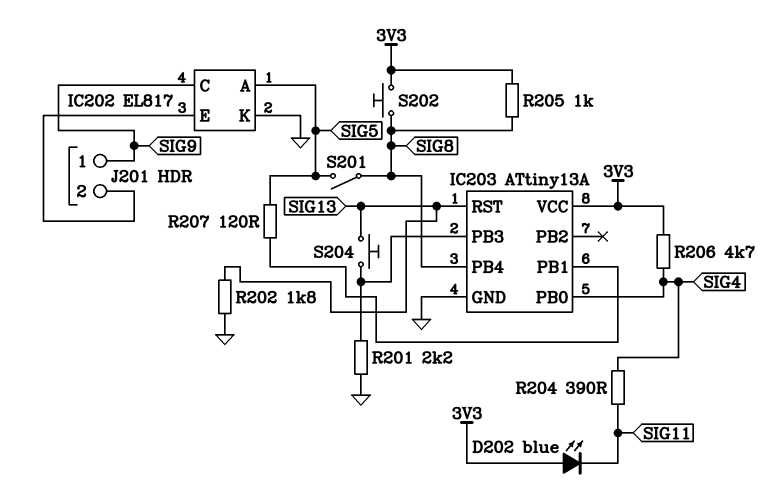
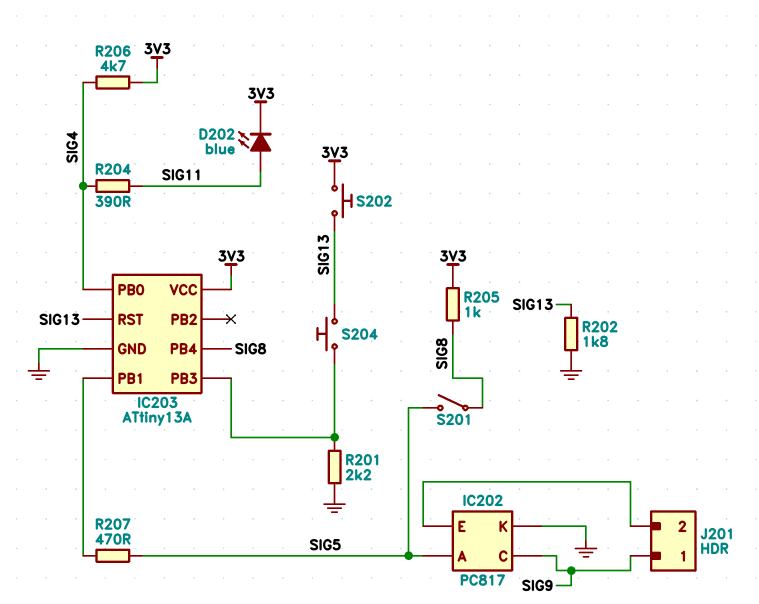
D202: LED blue (A 3V3, K SIG11) -> LED blue (A SIG11, K 3V3)
IC202: EL817 -> PC817
R207: 120 (IC203/PB1, SIG5) -> 470 (IC203/PB1, SIG5)
S202: button (3V3, SIG8) -> button (3V3, SIG13)

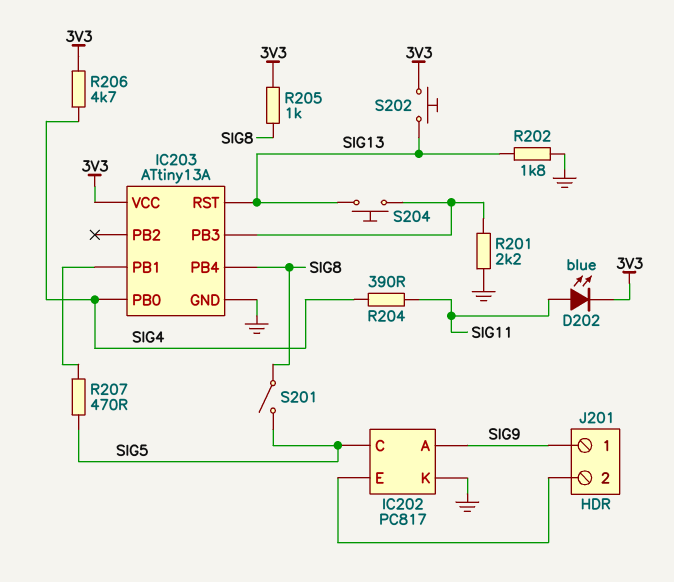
IC202 pin A: SIG5 -> SIG9
IC202 pin C: SIG9 -> SIG5

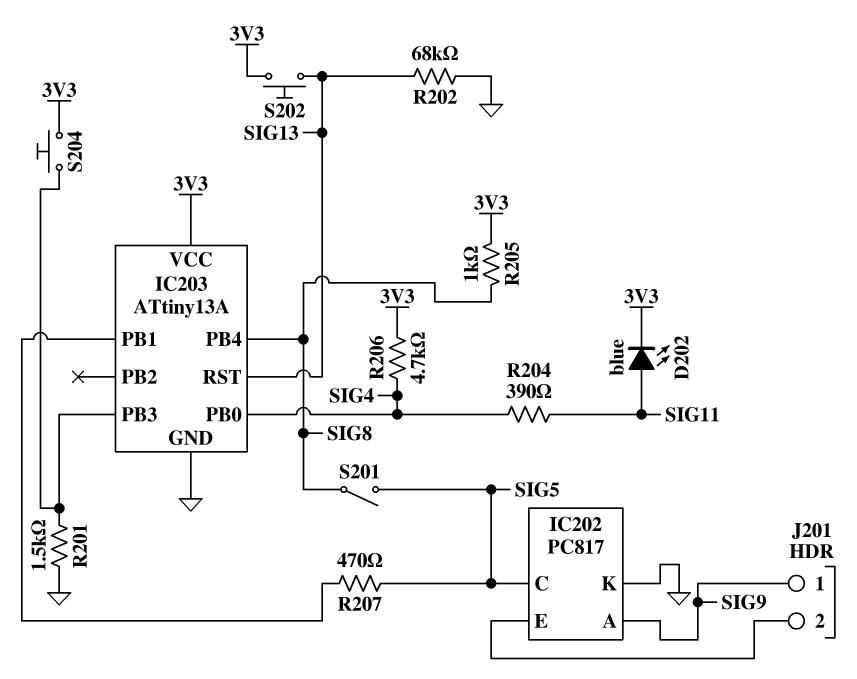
R201: 2.2k (GND, IC203/PB3) -> 1.5k (GND, IC203/PB3)
R202: 1.8k (GND, SIG13) -> 68k (GND, SIG13)
S204: button (IC203/PB3, SIG13) -> button (3V3, IC203/PB3)

